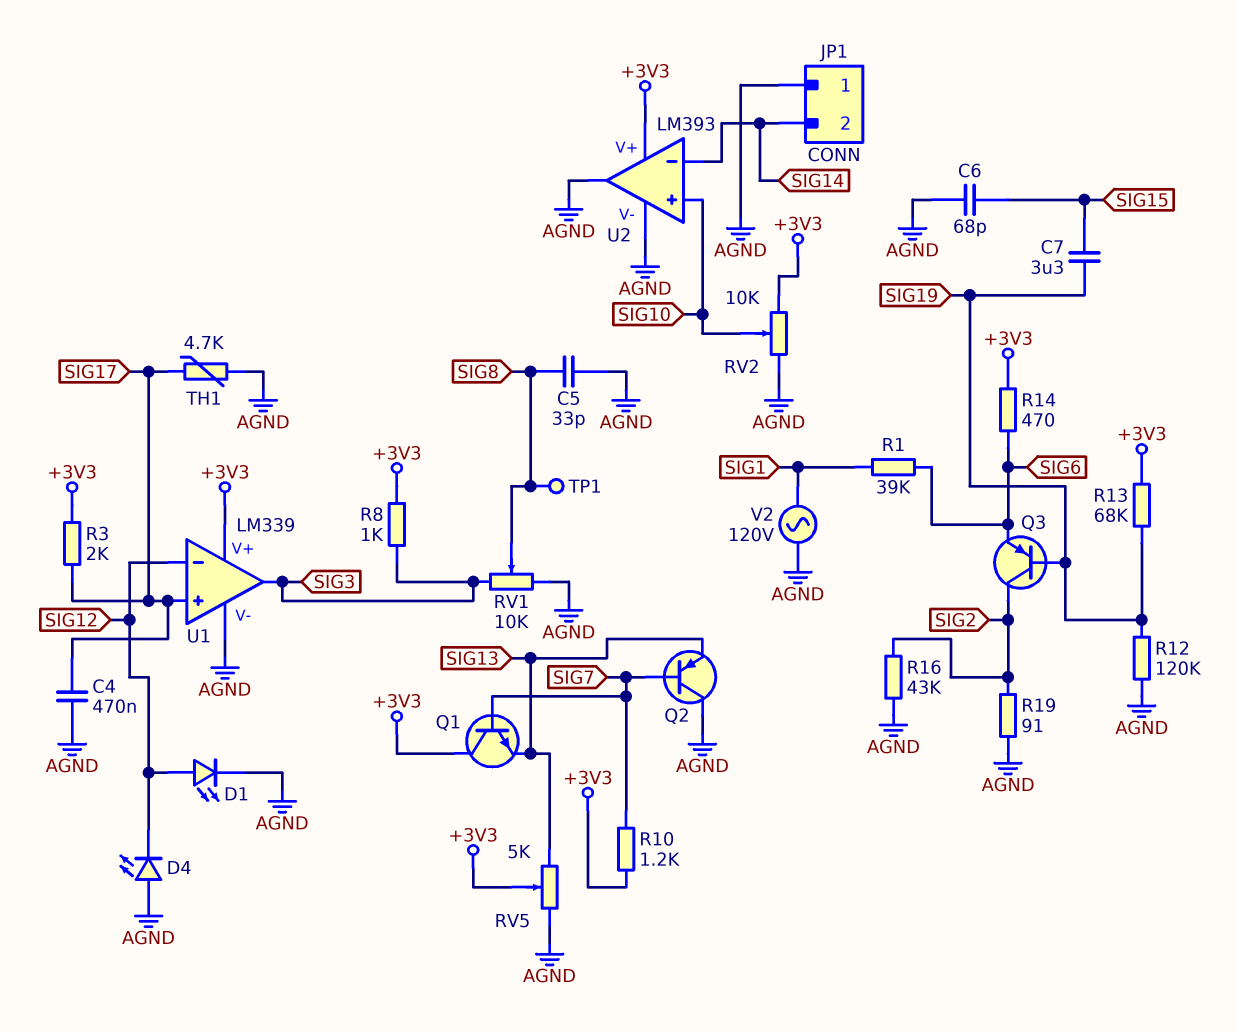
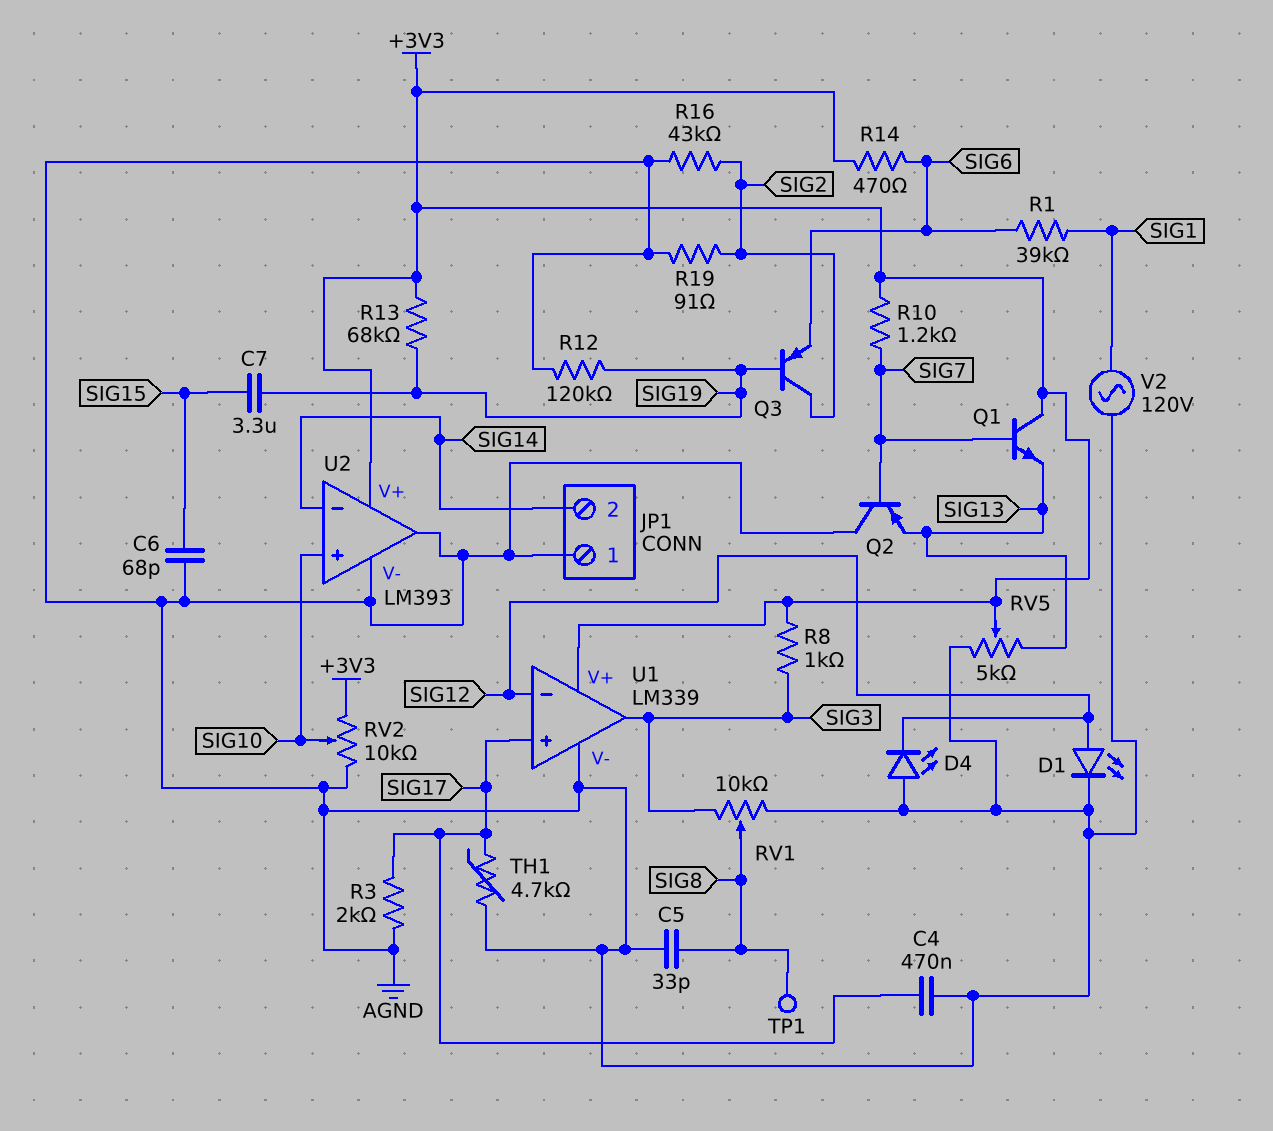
R3: 2k (+3V3, SIG17) -> 2k (AGND, SIG17)

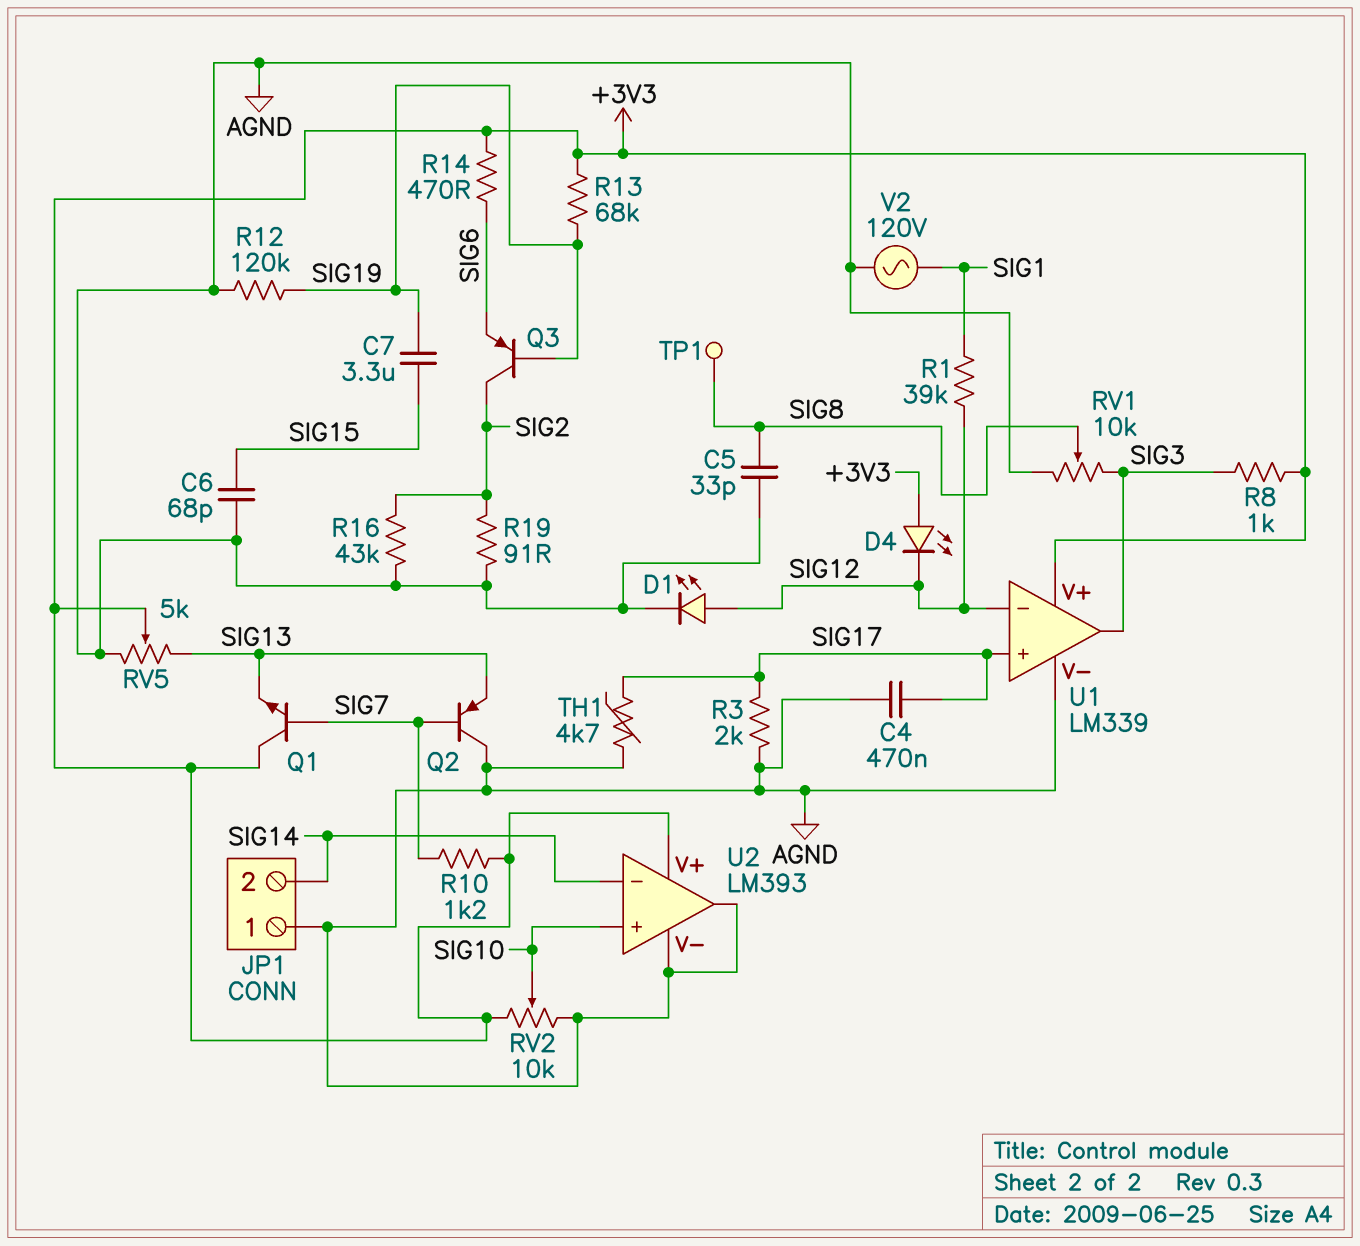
D4: LED (A AGND, K SIG12) -> LED (A +3V3, K SIG12)
R1: 39k (SIG1, SIG6) -> 39k (SIG1, SIG12)

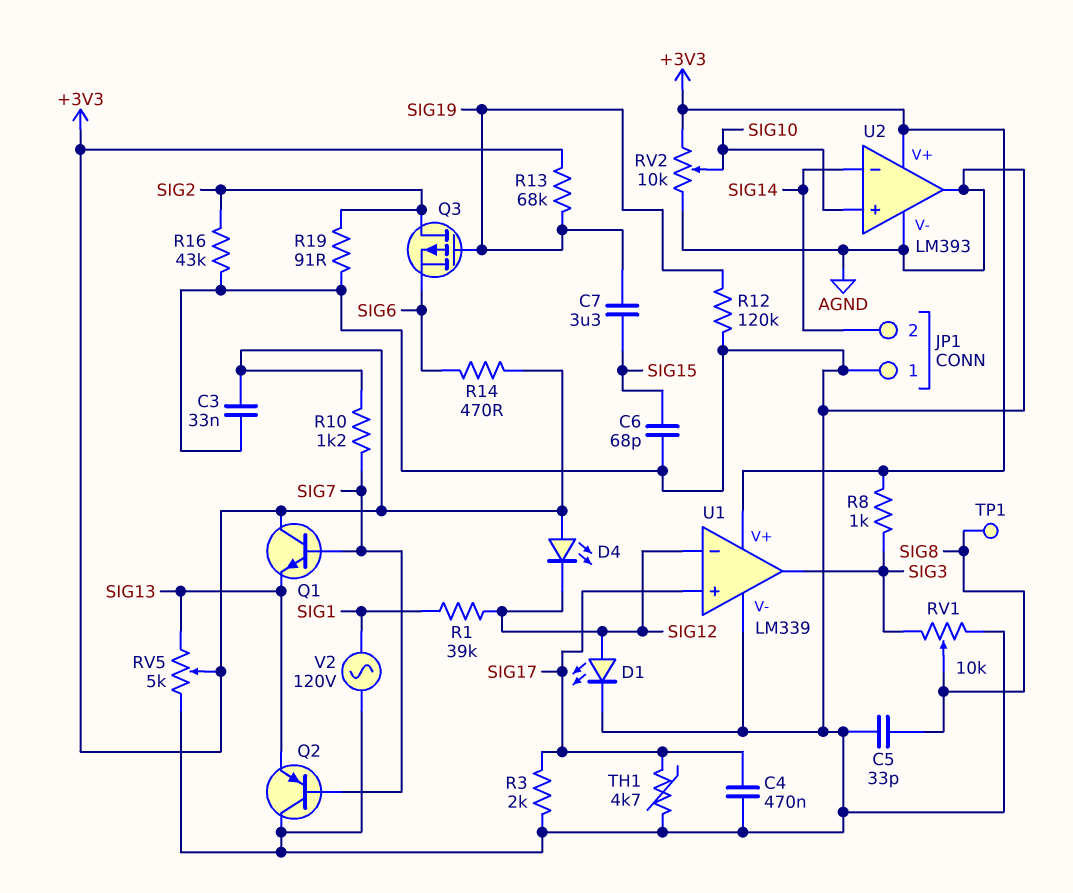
C3: none -> 33nF (+3V3, AGND)
Q3: PNP (B SIG19, C SIG2, E SIG6) -> PMOS (G SIG19, D SIG2, S SIG6)

